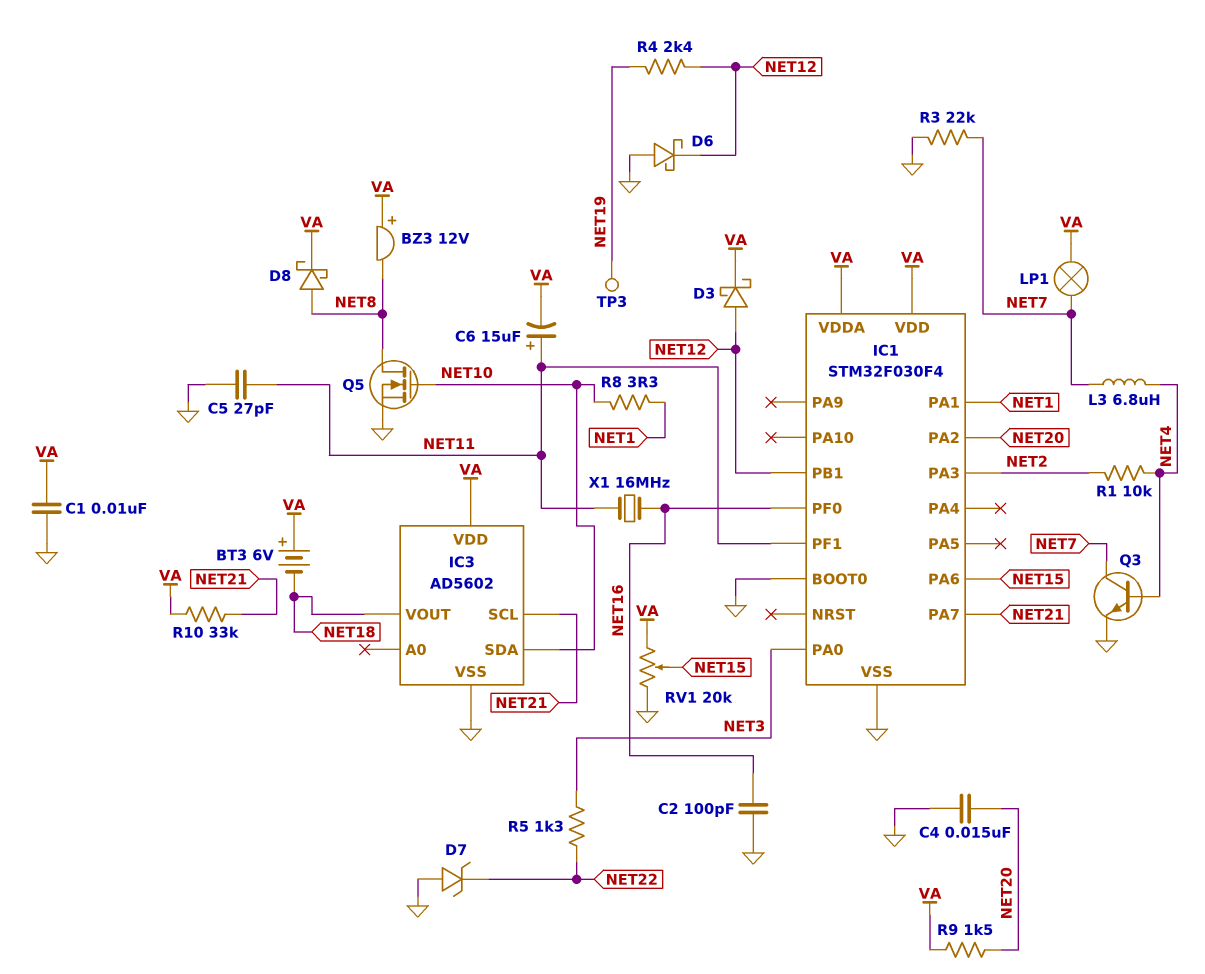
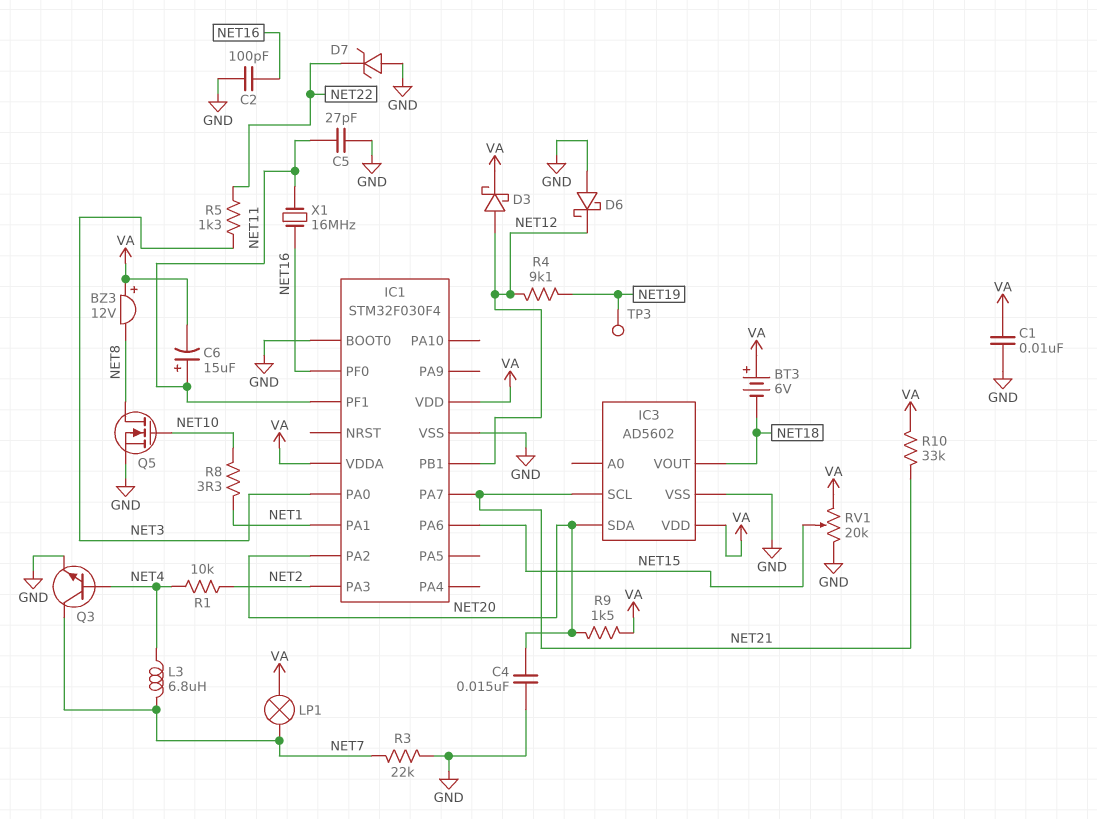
D8: schottky (A NET8, K VA) -> none
IC3 pin SDA: NET10 -> NET20
R4: 2.4k (NET12, NET19) -> 9.1k (NET12, NET19)

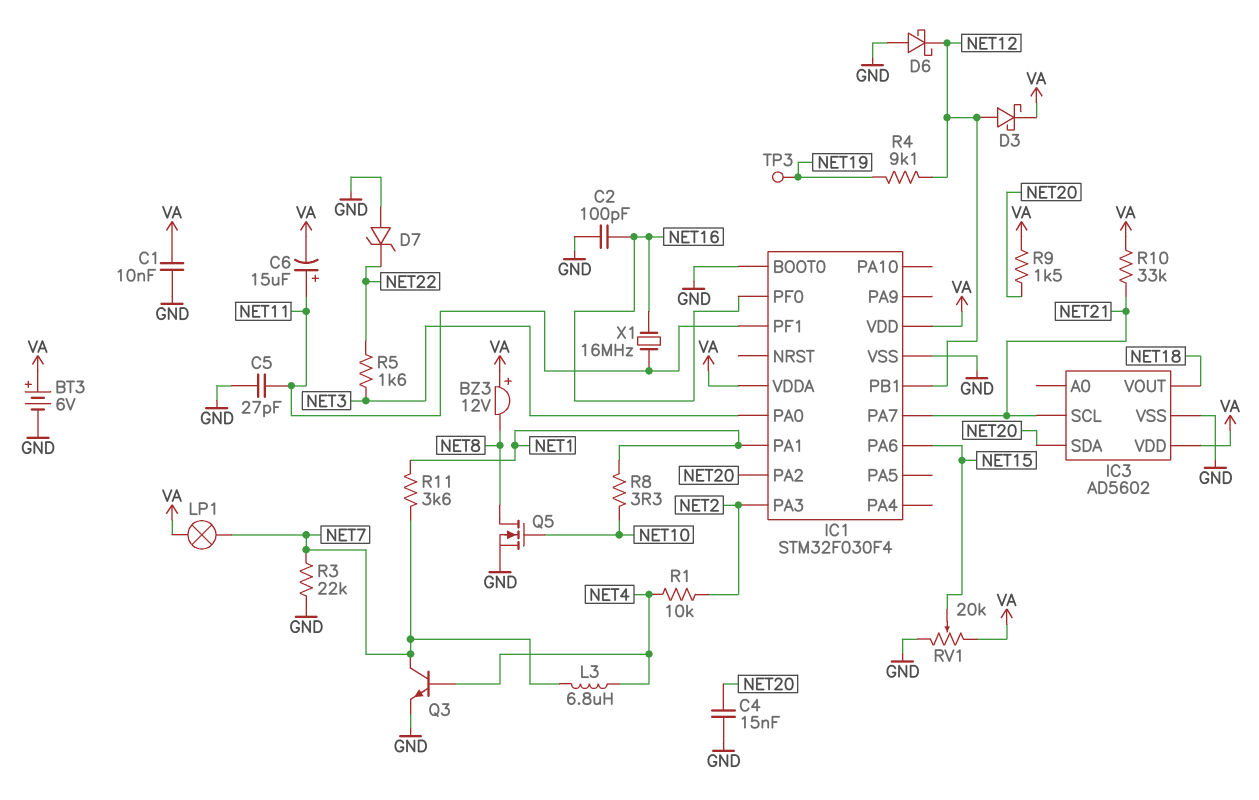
BT3: 6V (plus VA, minus NET18) -> 6V (plus VA, minus GND)
R5: 1.3k (NET3, NET22) -> 1.6k (NET3, NET22)
R11: none -> 3.6k (NET1, NET7)

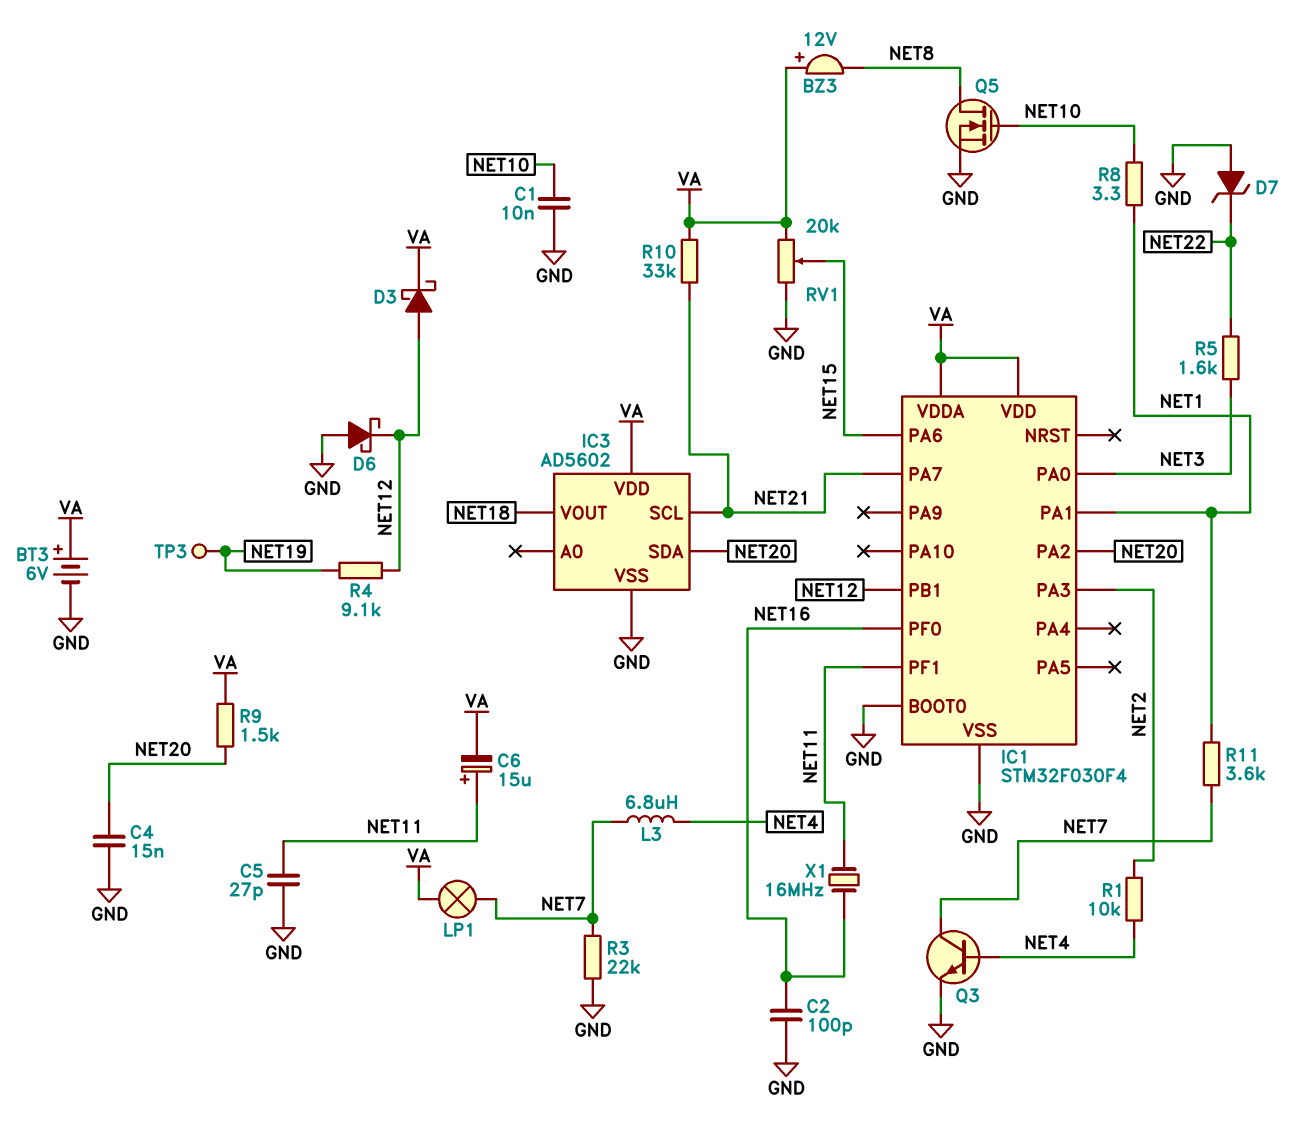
C1: 10nF (GND, VA) -> 10nF (GND, NET10)

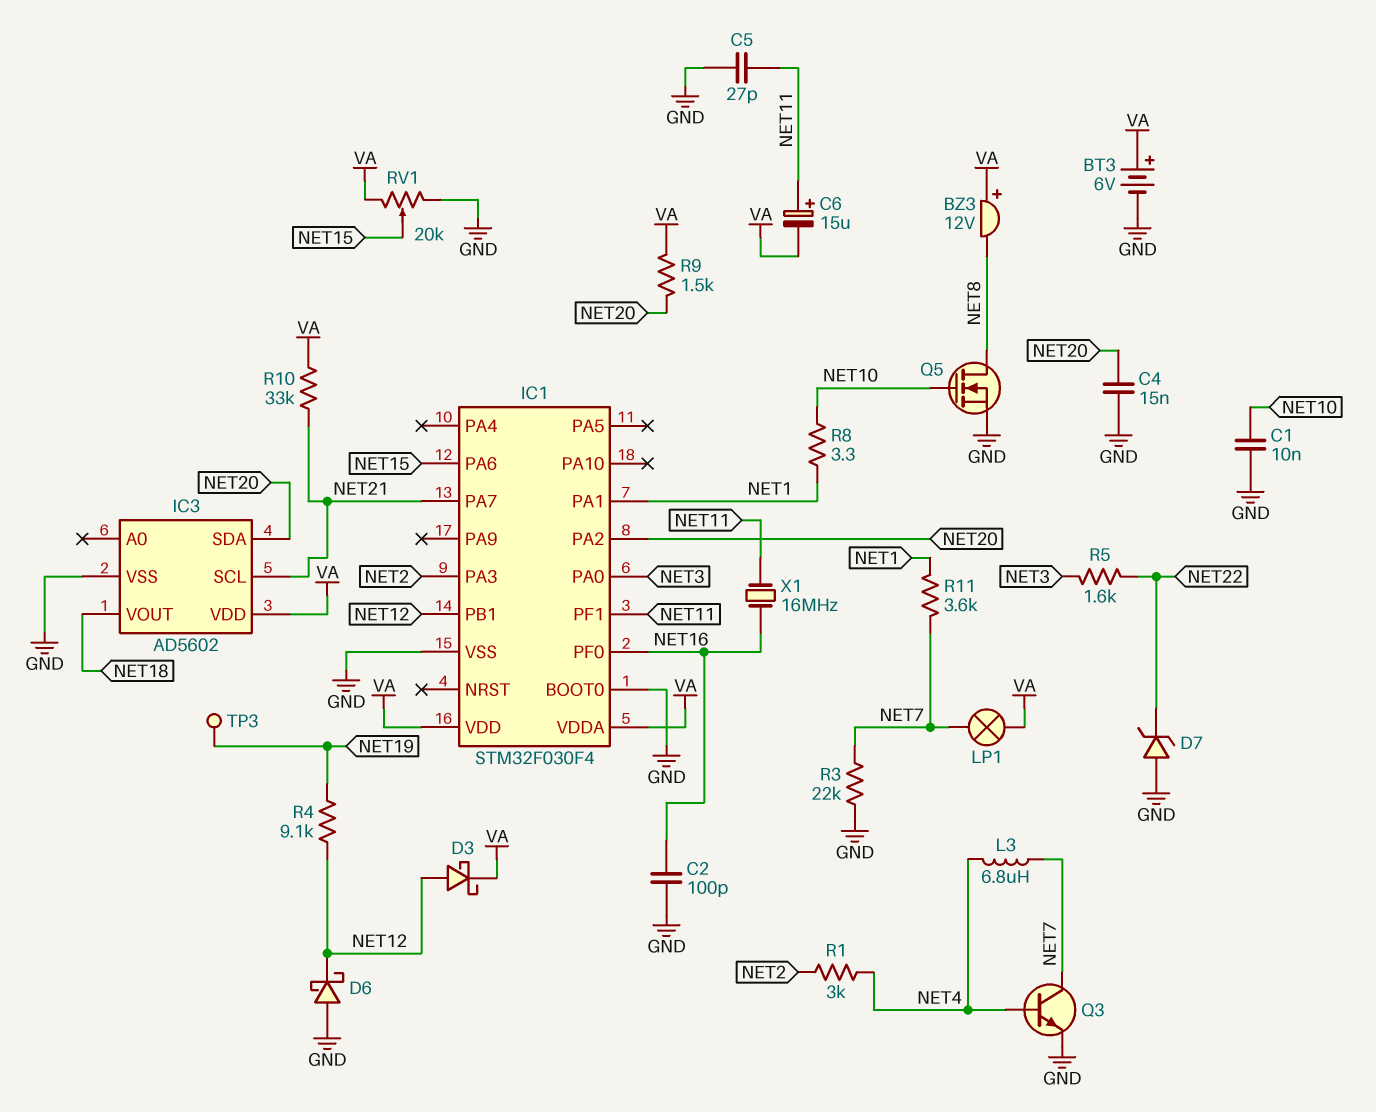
R1: 10k (NET2, NET4) -> 3k (NET2, NET4)

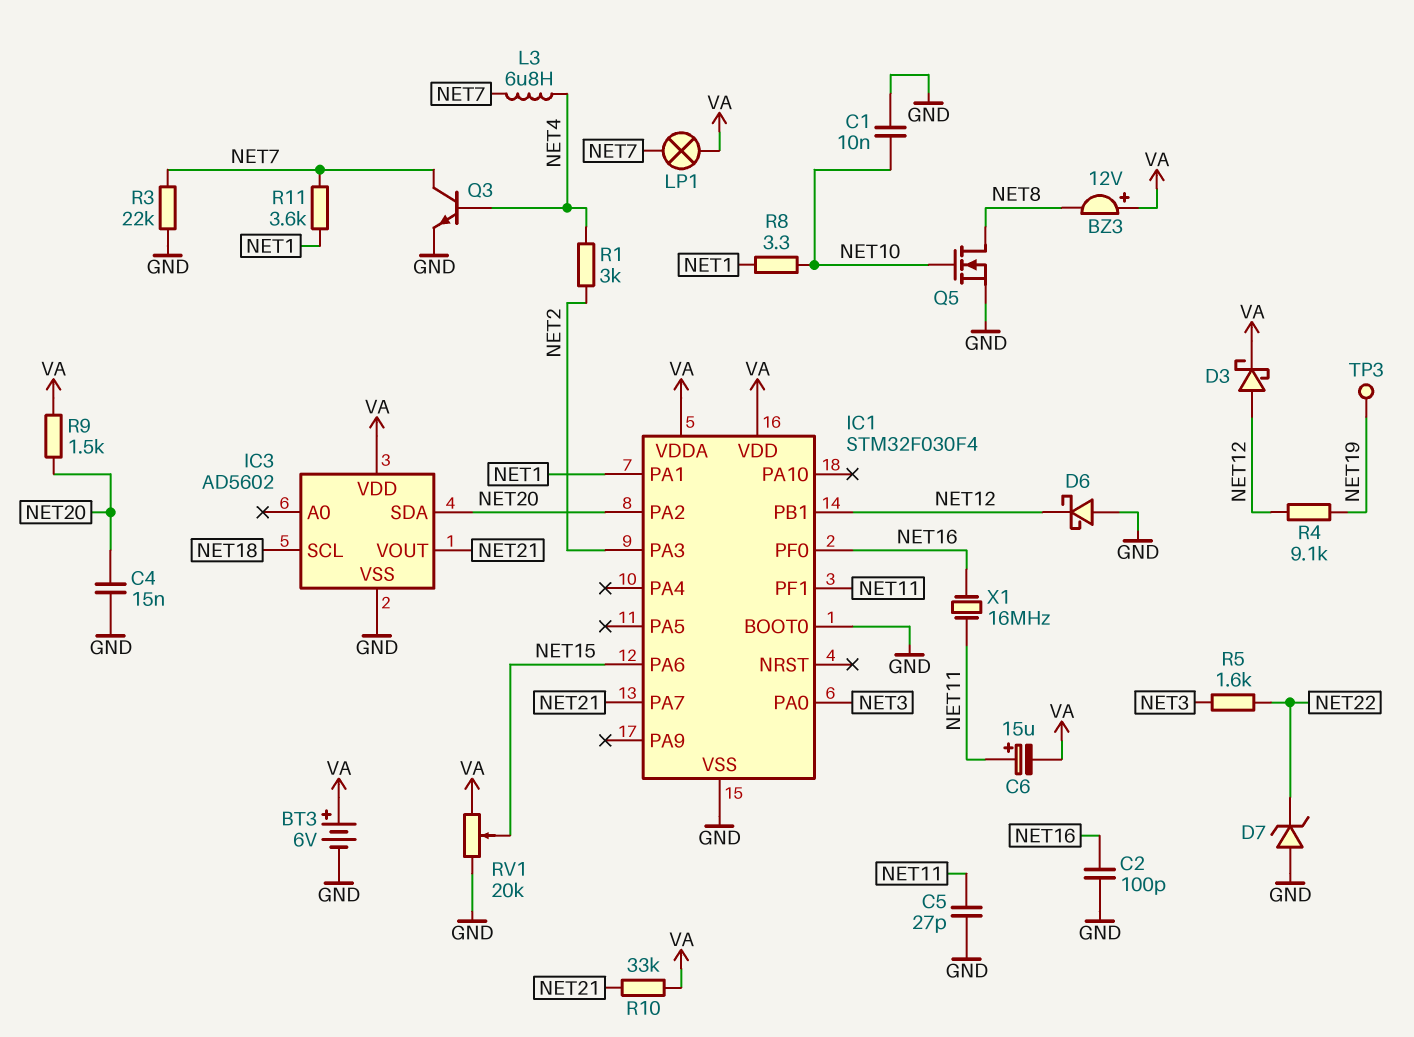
IC3 pin SCL: NET21 -> NET18
IC3 pin VOUT: NET18 -> NET21

